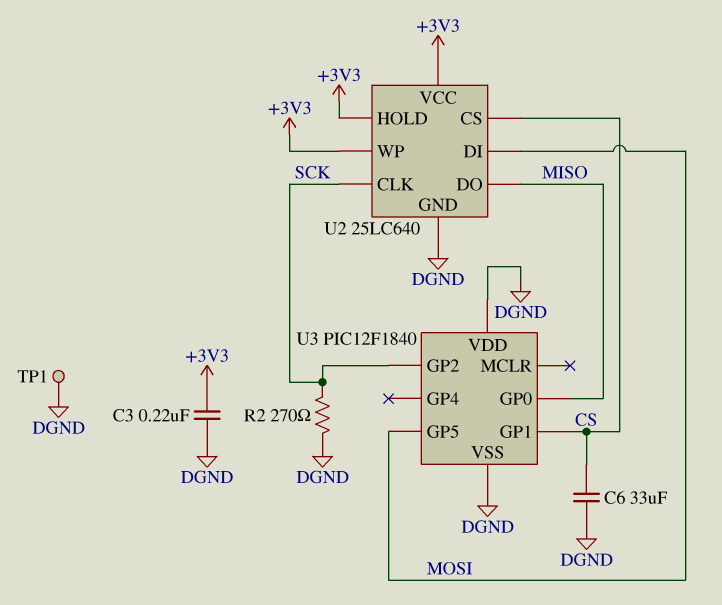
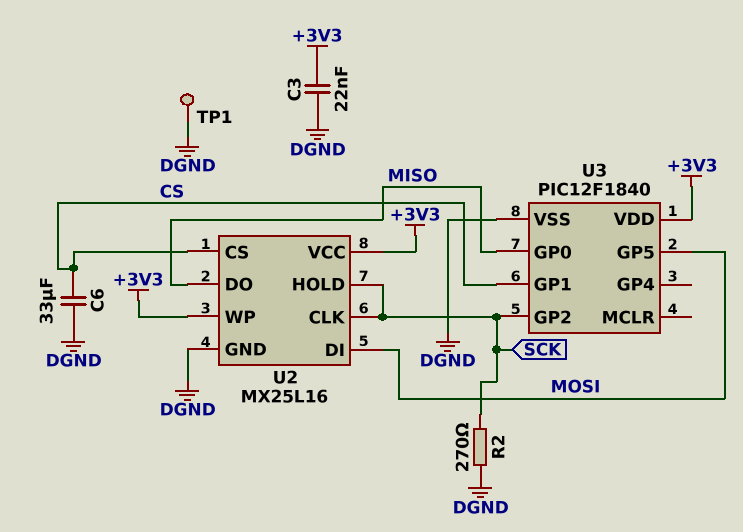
C3: 220nF (+3V3, DGND) -> 22nF (+3V3, DGND)
U2: 25LC640 -> MX25L16
U2 pin HOLD: +3V3 -> SCK
U3 pin VDD: DGND -> +3V3

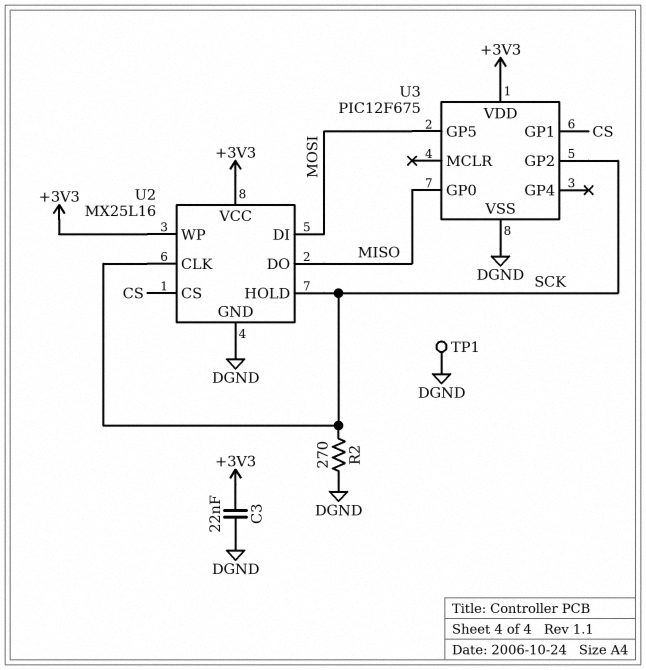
C6: 33uF (CS, DGND) -> none
U3: PIC12F1840 -> PIC12F675

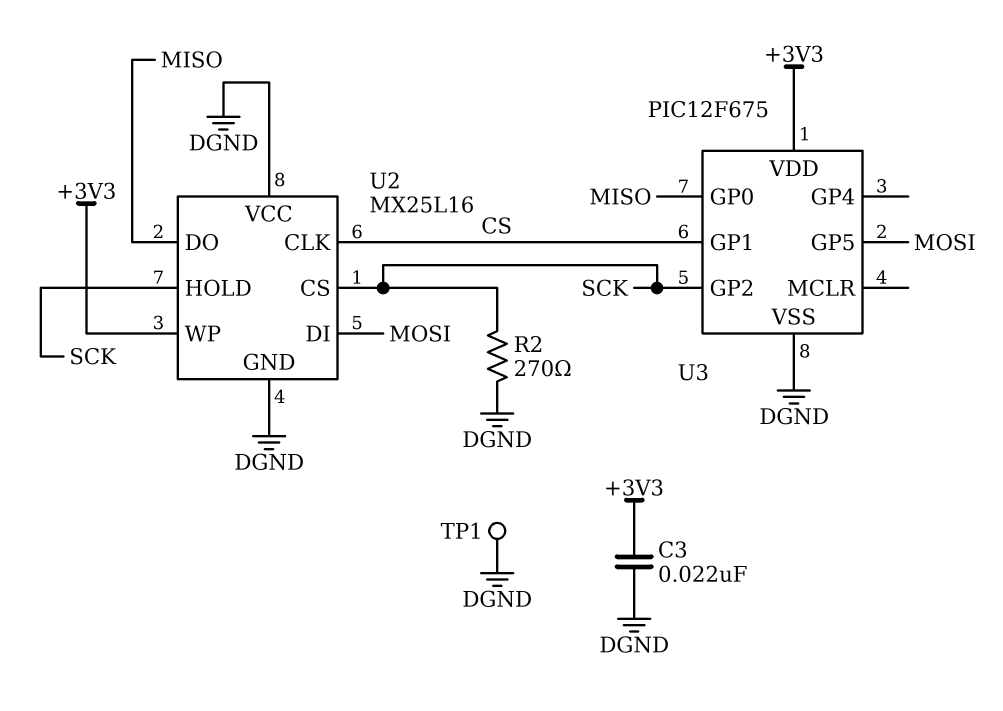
U2 pin CLK: SCK -> CS
U2 pin CS: CS -> SCK
U2 pin VCC: +3V3 -> DGND

